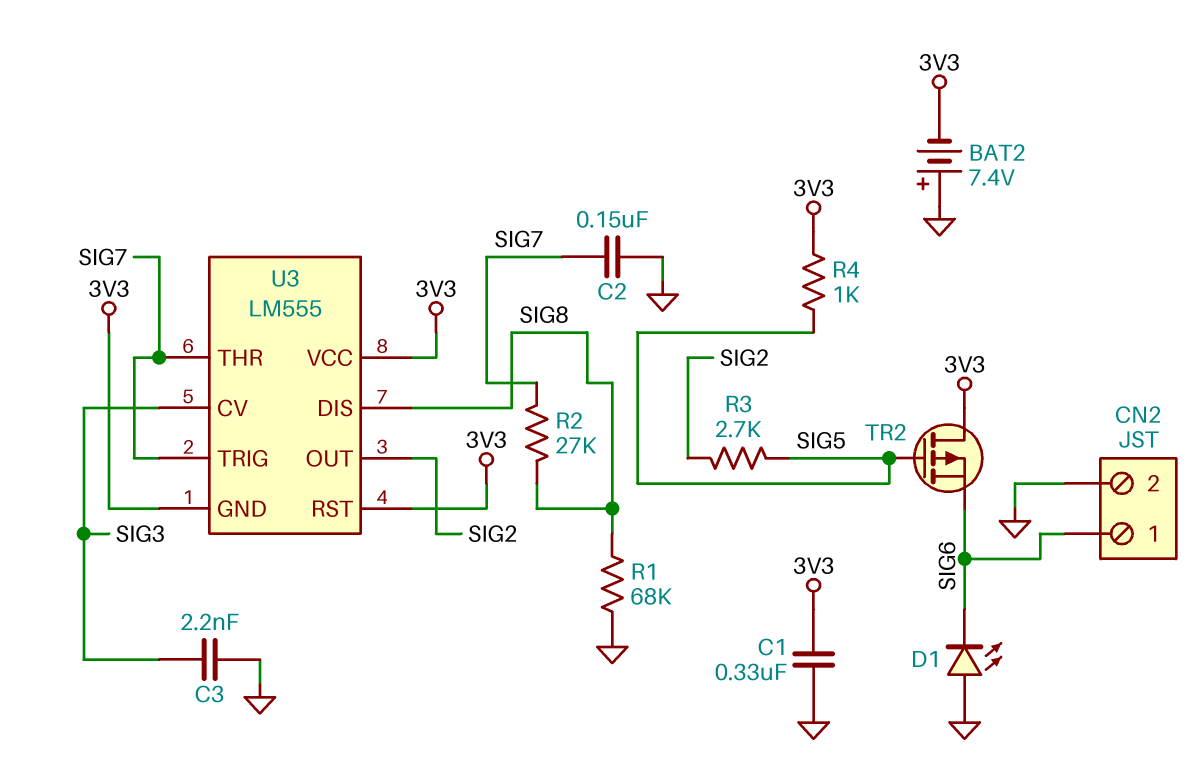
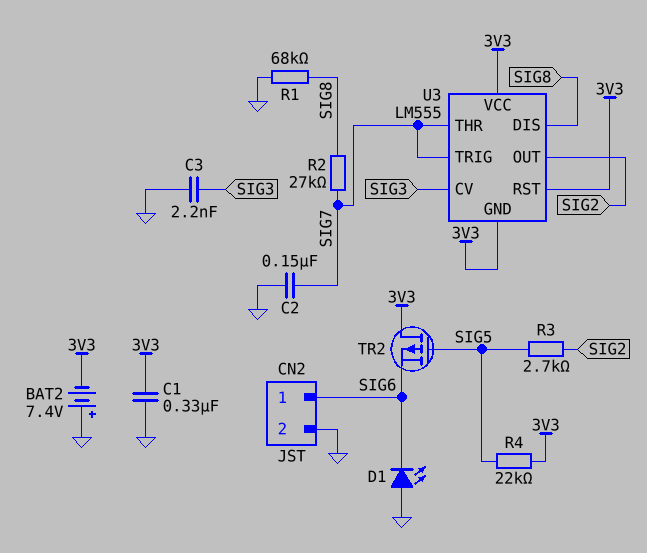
R4: 1k (3V3, SIG5) -> 22k (3V3, SIG5)

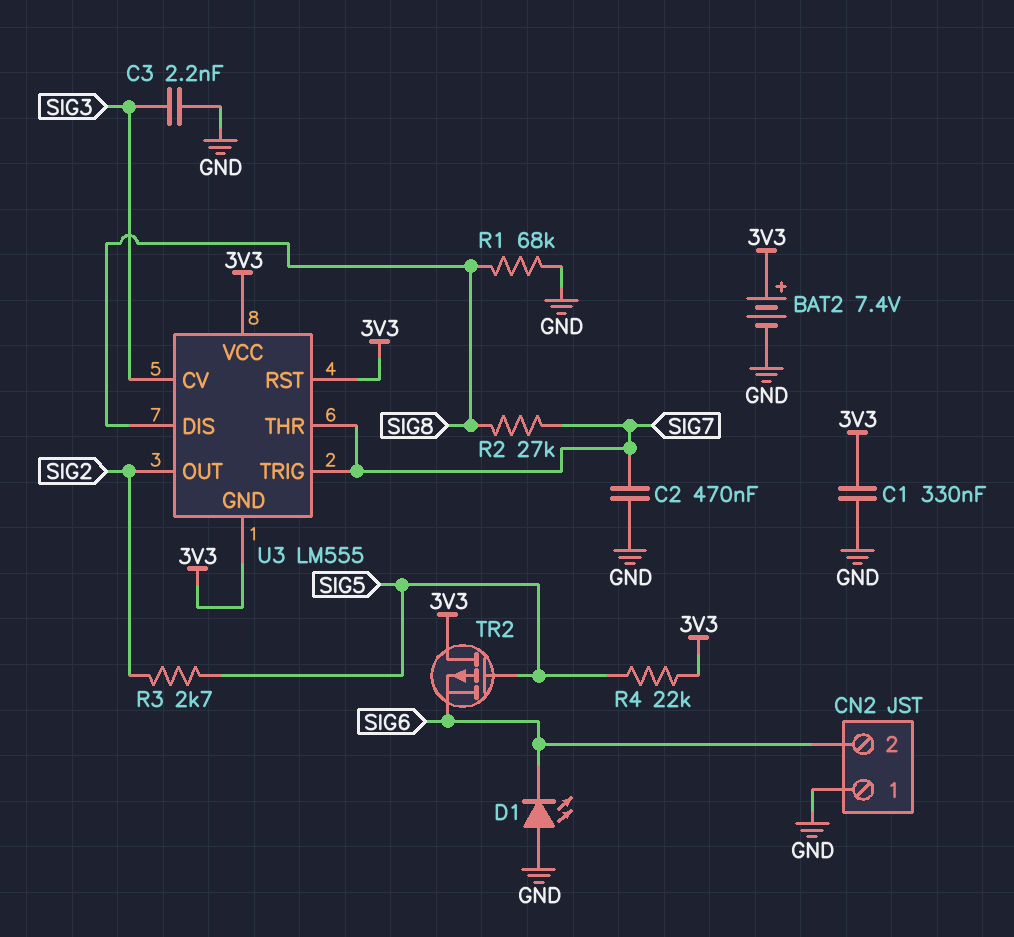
BAT2: 7.4V (plus GND, minus 3V3) -> 7.4V (plus 3V3, minus GND)
C2: 150nF (GND, SIG7) -> 470nF (GND, SIG7)
CN2 pin 1: SIG6 -> GND
CN2 pin 2: GND -> SIG6

